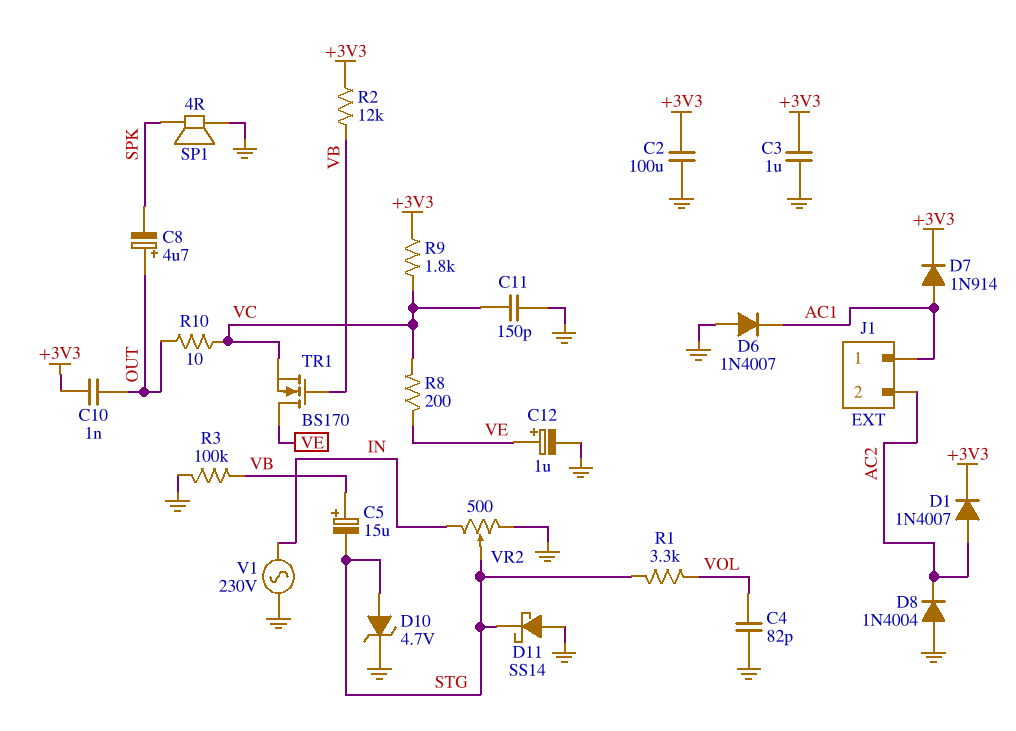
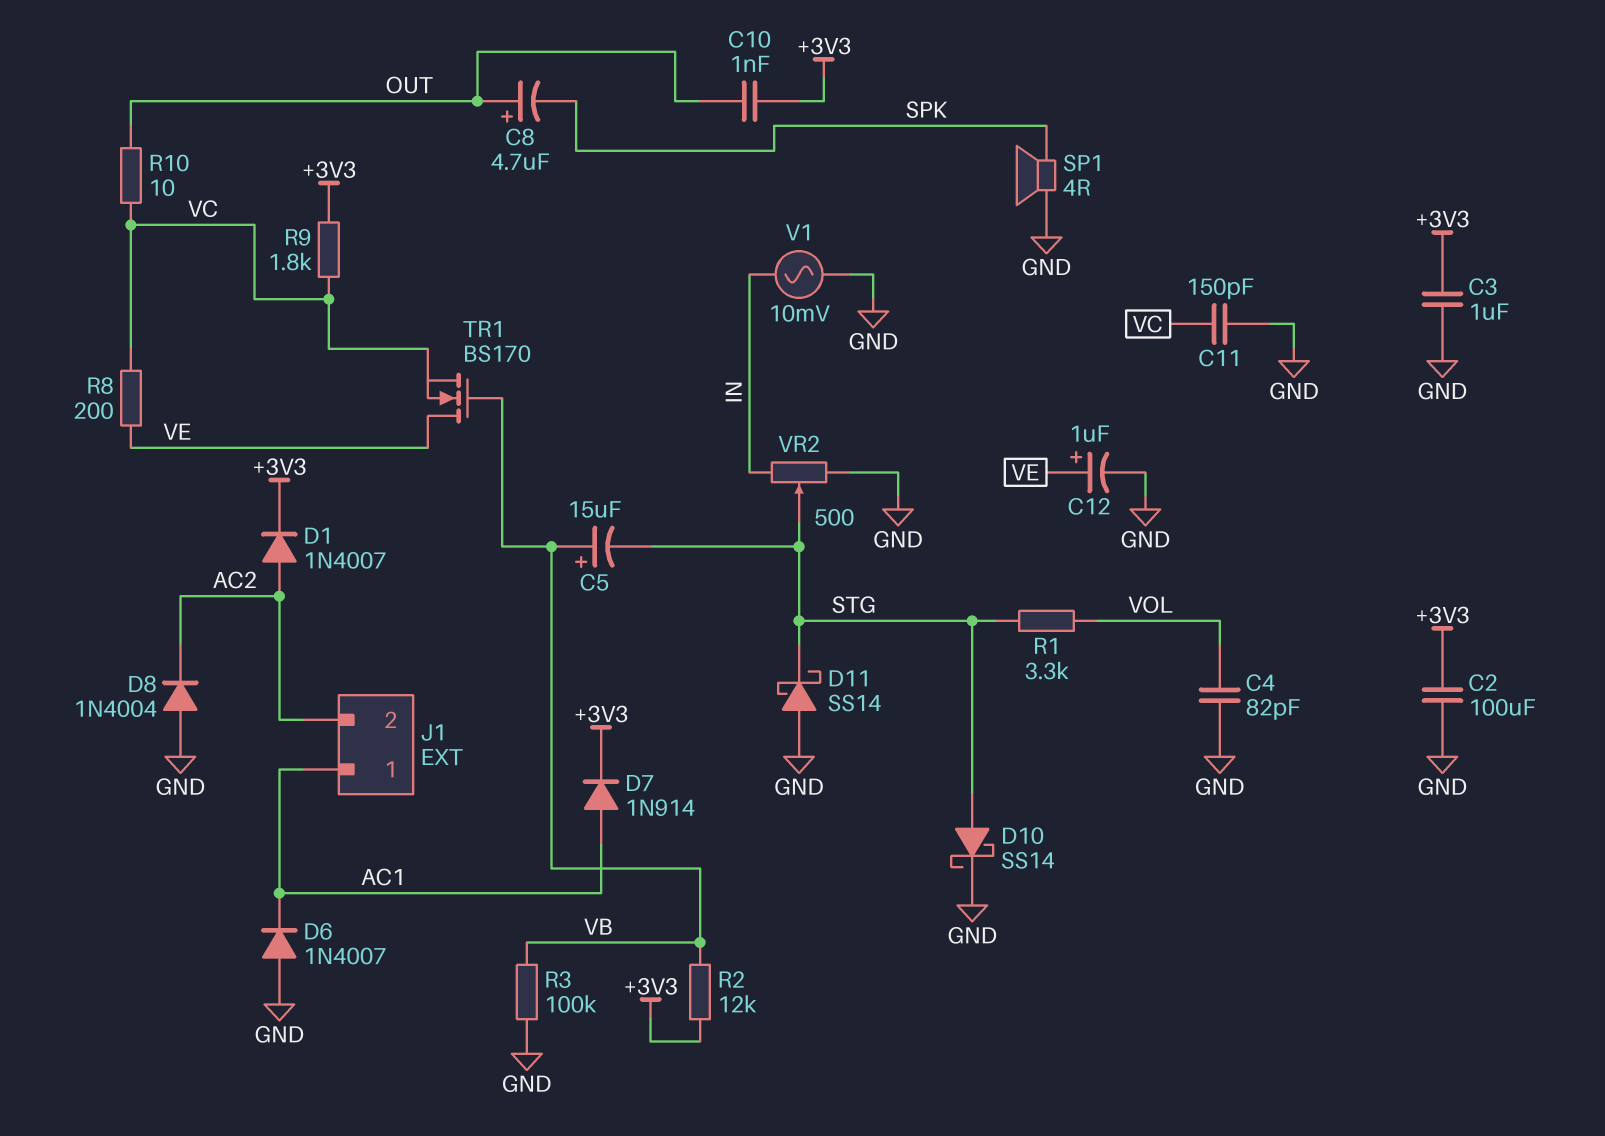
D10: zener 4.7V (A STG, K GND) -> schottky SS14 (A STG, K GND)
V1: AC 230V (GND, IN) -> AC 10mV (GND, IN)

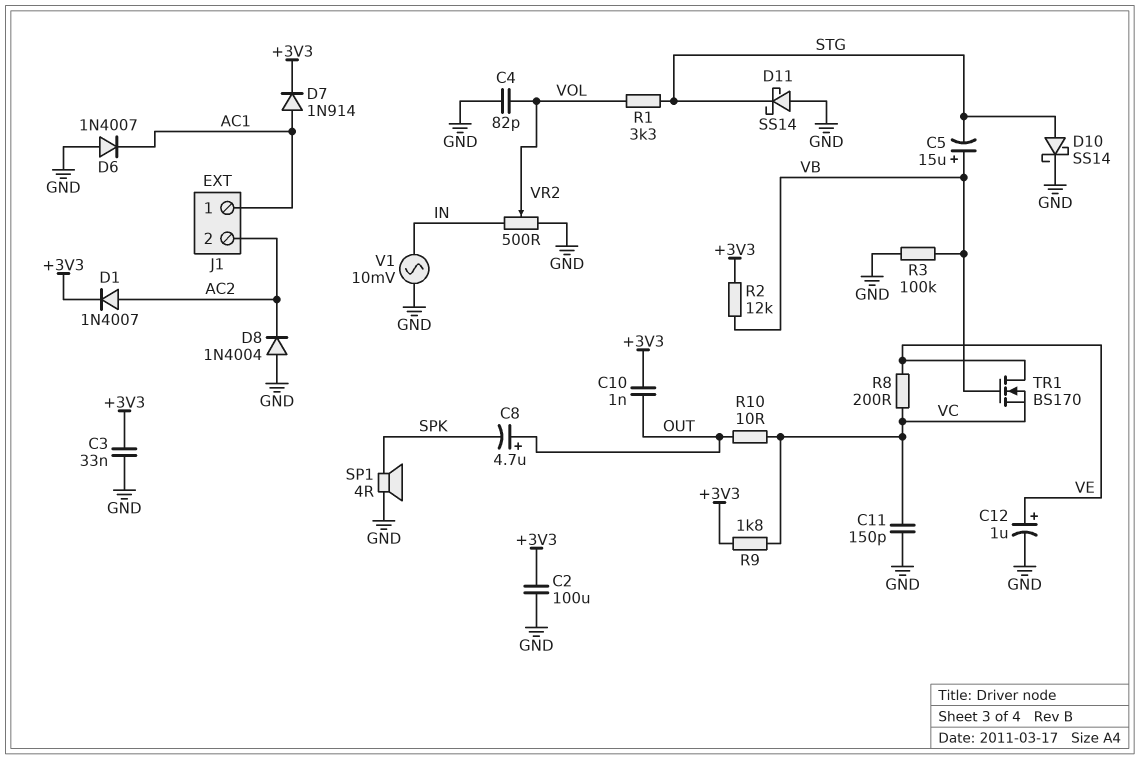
C3: 1uF (+3V3, GND) -> 33nF (+3V3, GND)
VR2: 500 (GND, IN, wiper STG) -> 500 (GND, IN, wiper VOL)

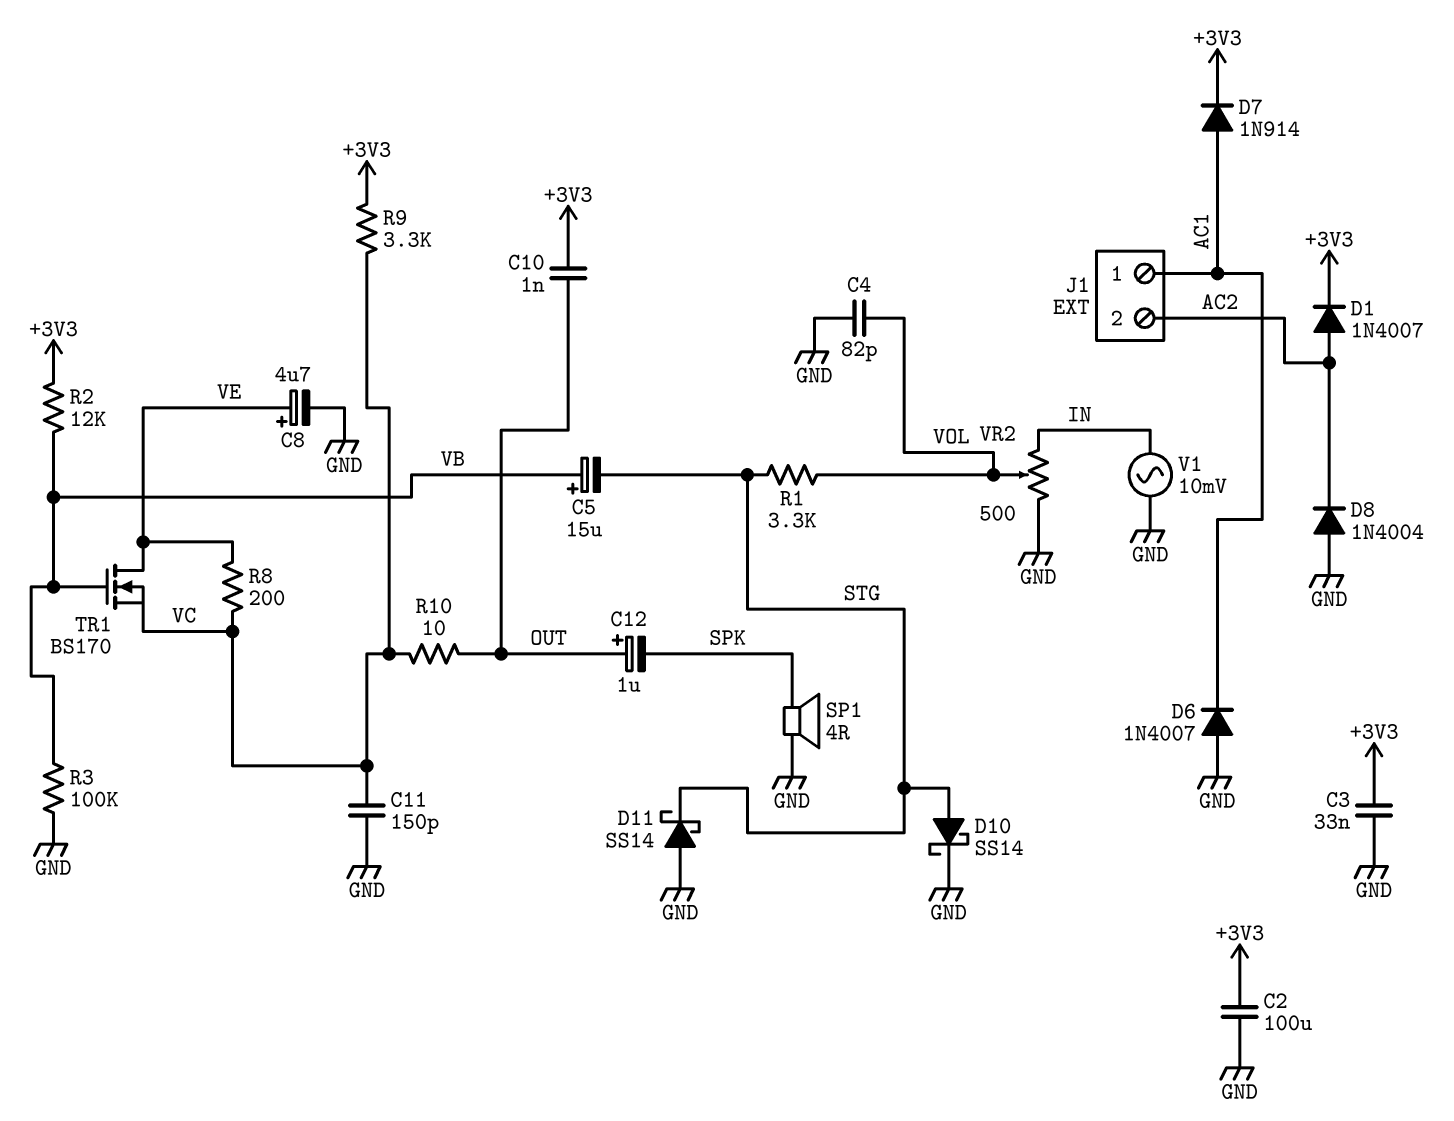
C8: 4.7uF (plus OUT, minus SPK) -> 4.7uF (plus VE, minus GND)
C12: 1uF (plus VE, minus GND) -> 1uF (plus OUT, minus SPK)
R9: 1.8k (+3V3, VC) -> 3.3k (+3V3, VC)

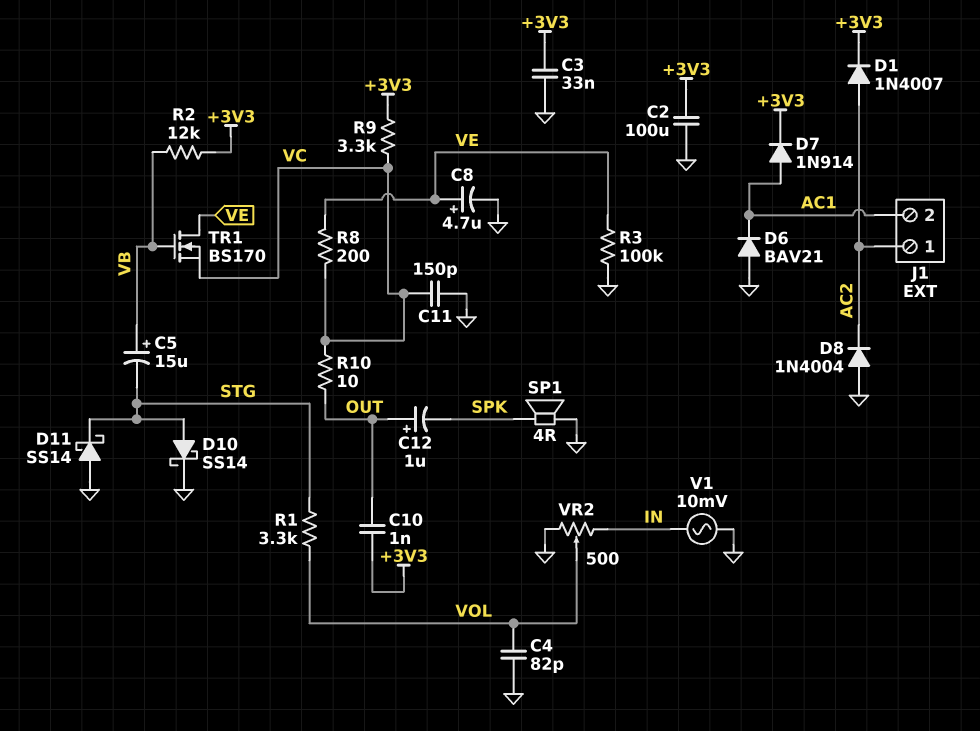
D6: diode 1N4007 (A GND, K AC1) -> diode BAV21 (A GND, K AC1)
J1 pin 1: AC1 -> AC2
J1 pin 2: AC2 -> AC1
R3: 100k (GND, VB) -> 100k (GND, VE)

